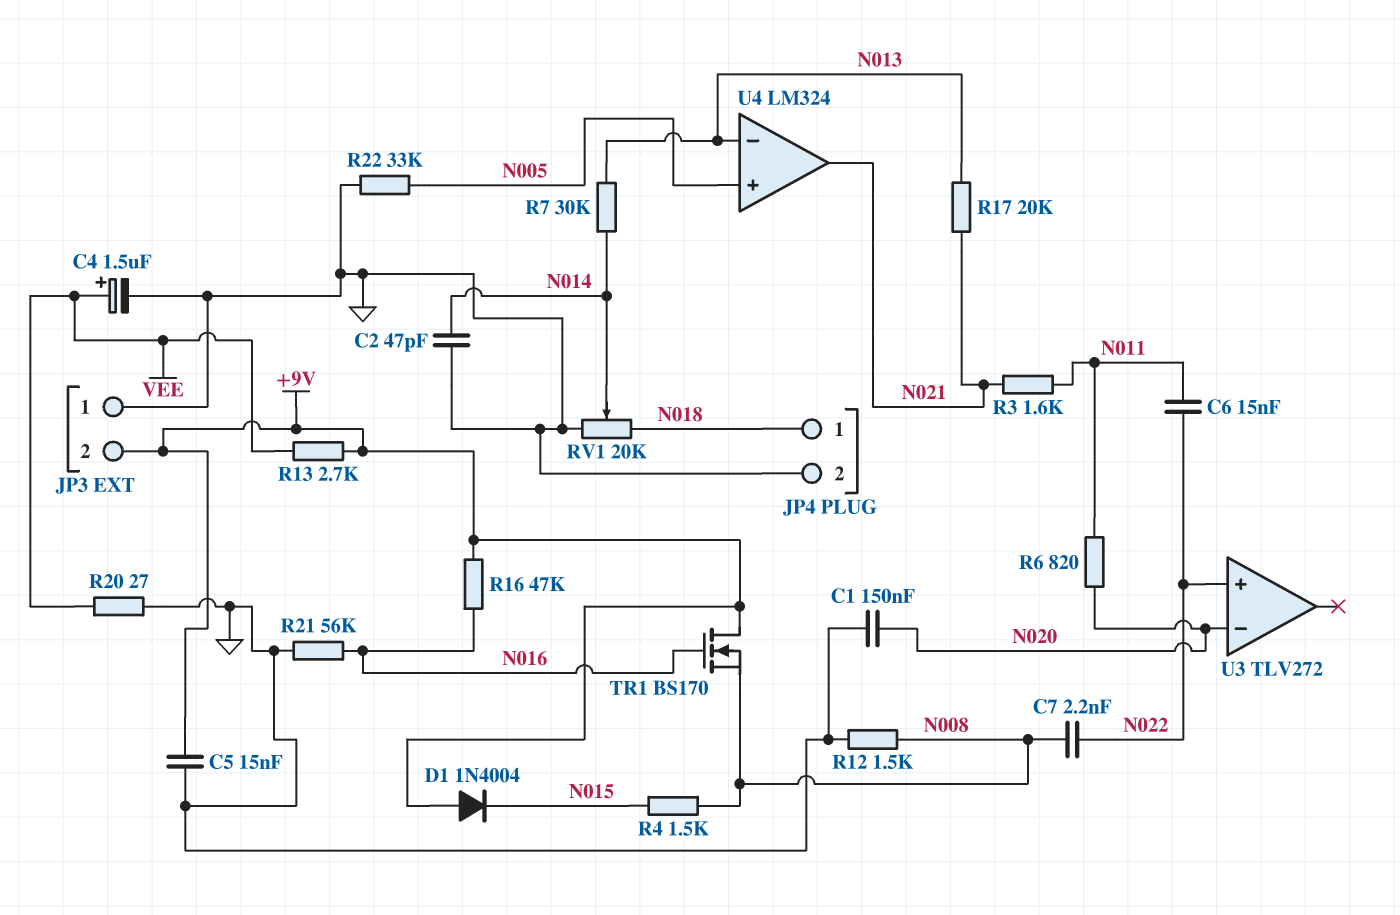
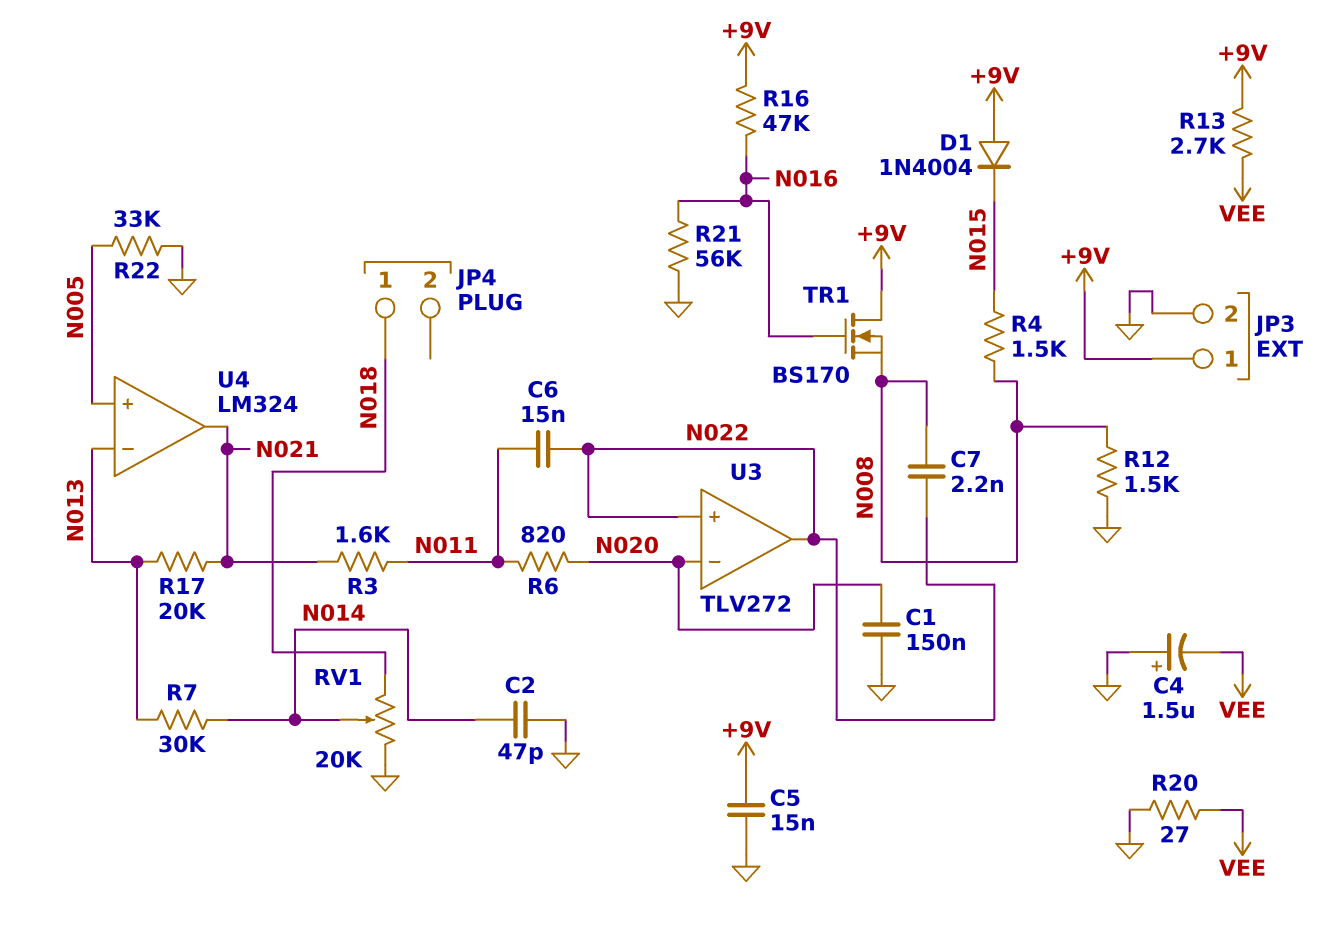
C4: 1.5uF (plus VEE, minus GND) -> 1.5uF (plus GND, minus VEE)
JP3 pin 1: GND -> +9V
JP3 pin 2: +9V -> GND
JP4 pin 2: GND -> none
U3 pin out: none -> N022

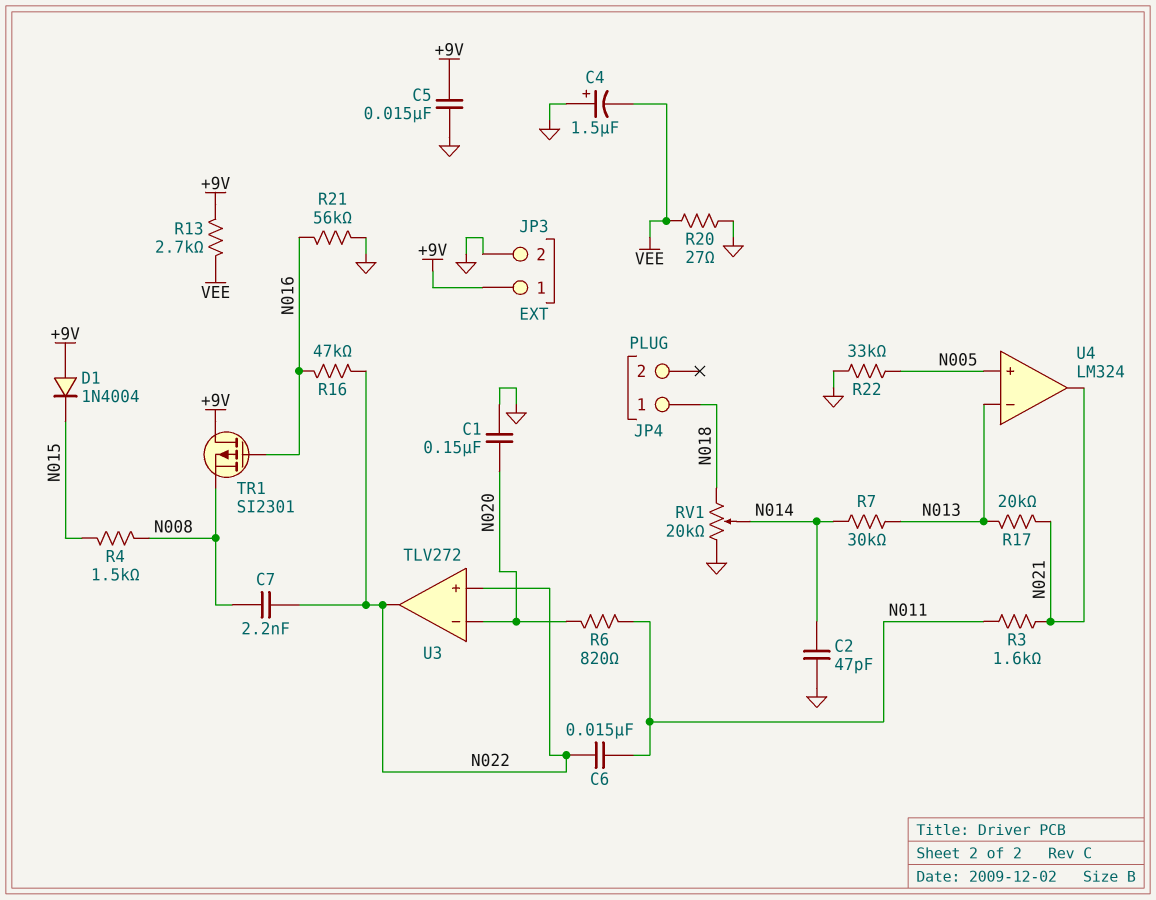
R12: 1.5k (GND, N008) -> none
R16: 47k (+9V, N016) -> 47k (N016, N022)
TR1: NMOS BS170 (G N016, D +9V, S N008) -> PMOS SI2301 (G N016, D +9V, S N008)

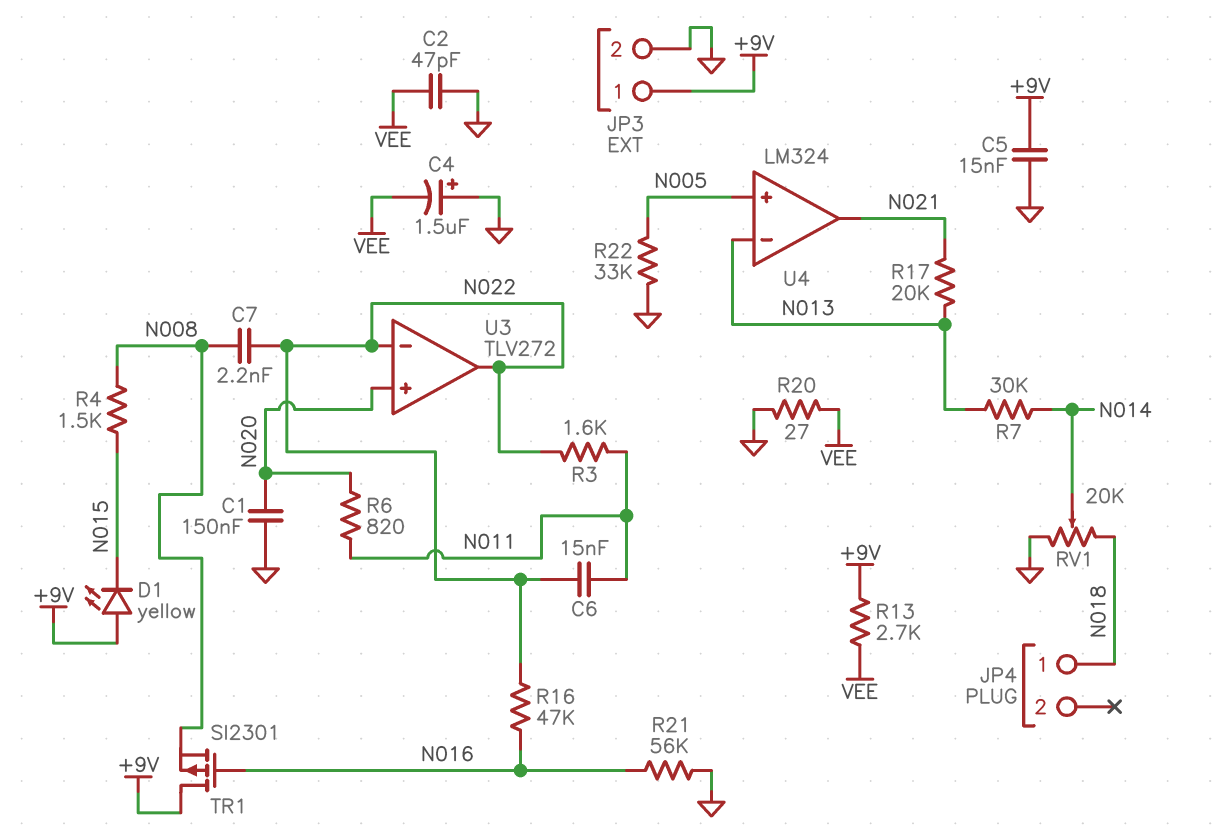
C2: 47pF (GND, N014) -> 47pF (GND, VEE)
D1: diode 1N4004 (A +9V, K N015) -> LED yellow (A +9V, K N015)
R3: 1.6k (N011, N021) -> 1.6k (N011, N022)
U3 pin in+: N022 -> N020
U3 pin in-: N020 -> N022

